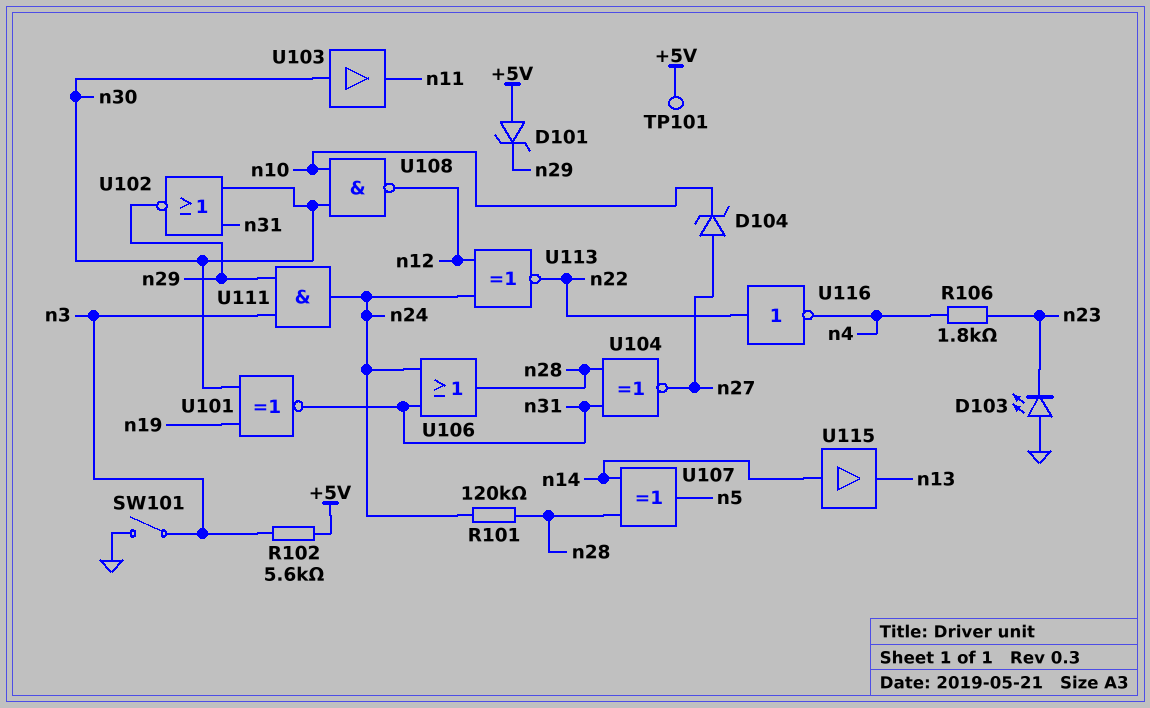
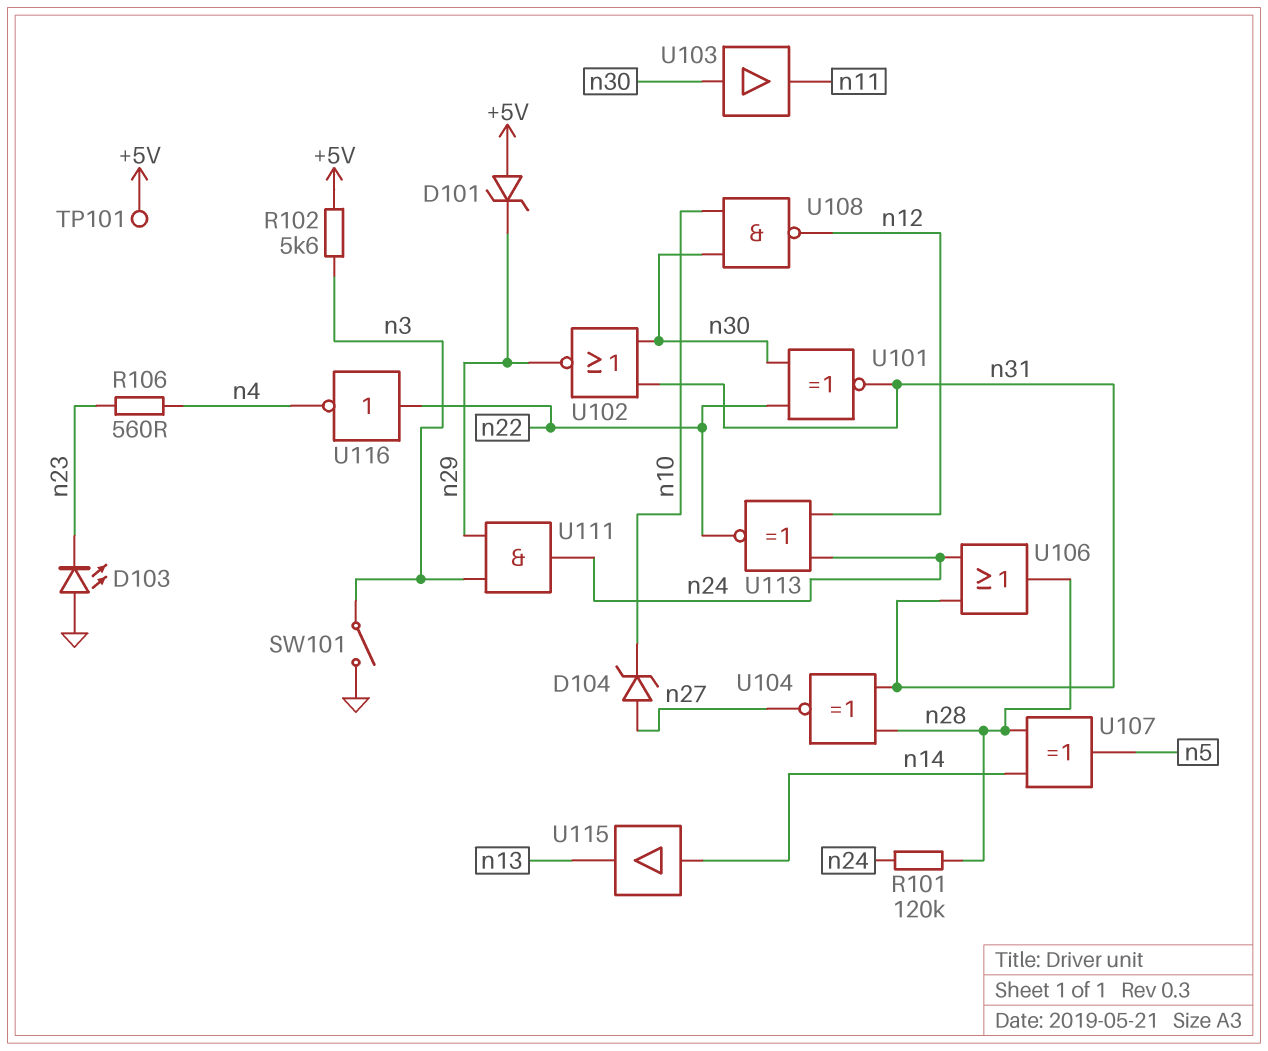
R106: 1.8k (n4, n23) -> 560 (n4, n23)
U101: XNOR (in n19, in n30, out n31) -> XNOR (in n22, in n30, out n31)

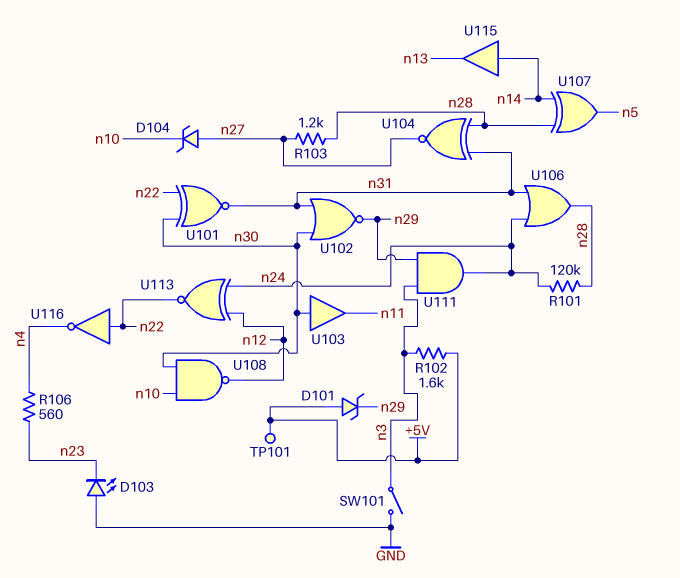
R102: 5.6k (+5V, n3) -> 1.6k (+5V, n3)
R103: none -> 1.2k (n27, n28)

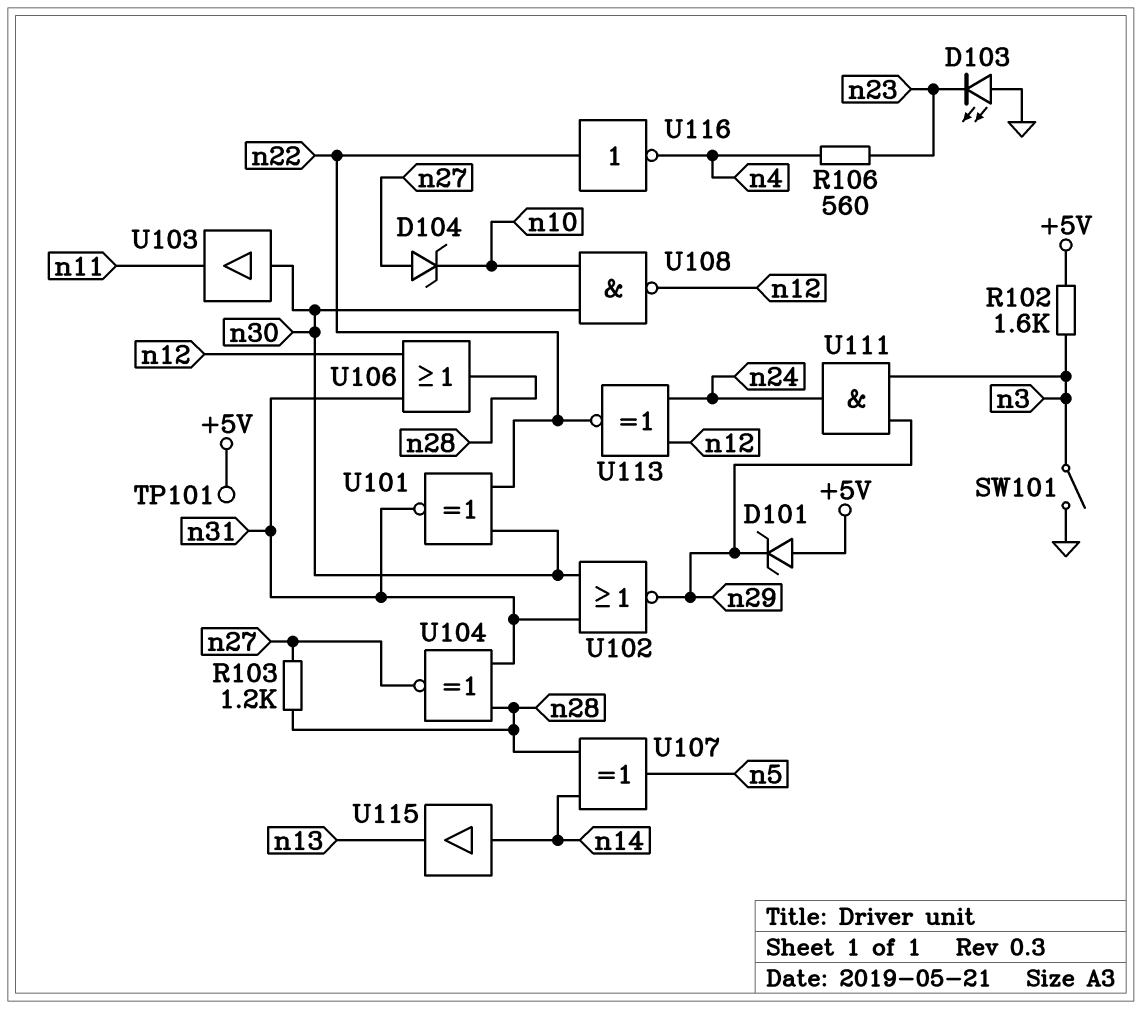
R101: 120k (n24, n28) -> none
U106: OR (in n24, in n31, out n28) -> OR (in n12, in n31, out n28)

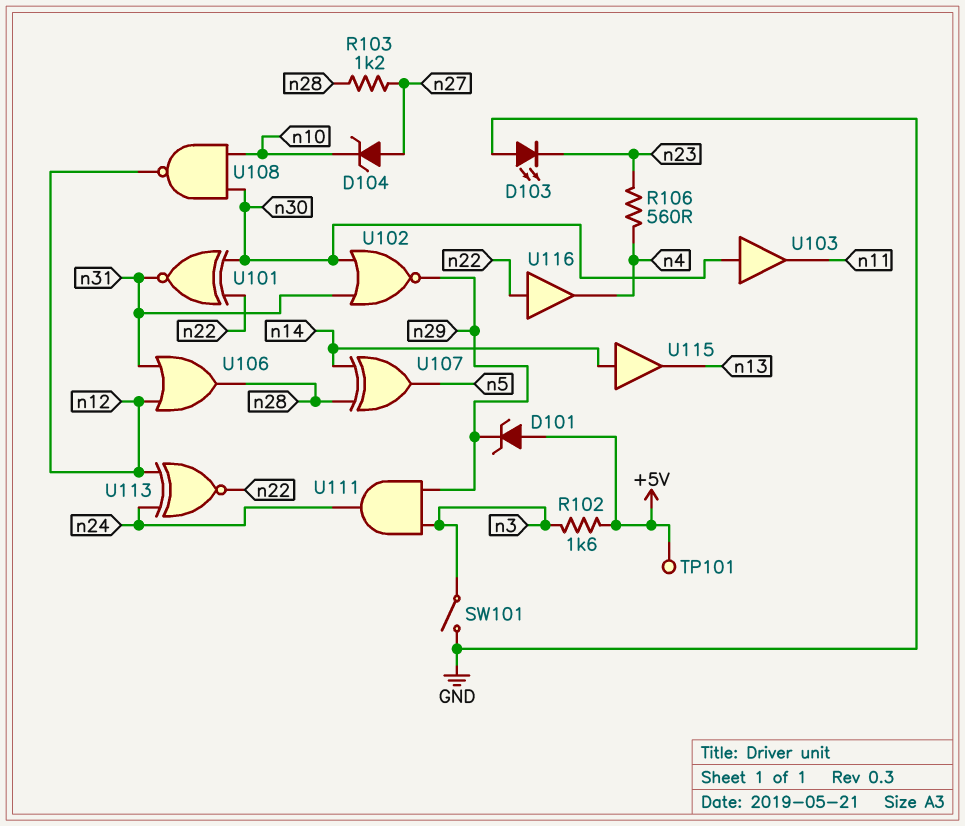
U104: XNOR (in n28, in n31, out n27) -> none
U116: NOT (in n22, out n4) -> buffer (in n22, out n4)

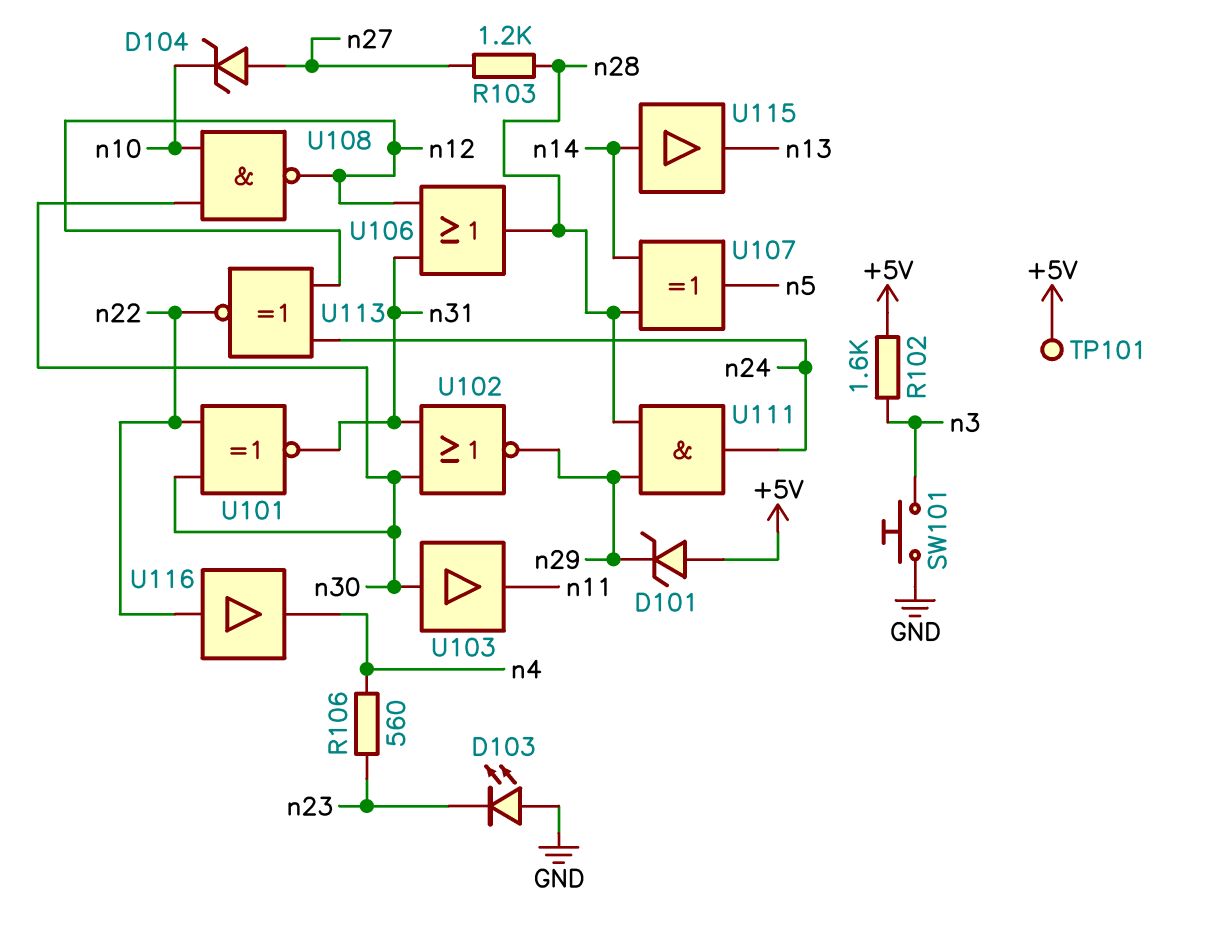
SW101: switch (GND, n3) -> button (GND, n3)
U111: AND (in n3, in n29, out n24) -> AND (in n28, in n29, out n24)

